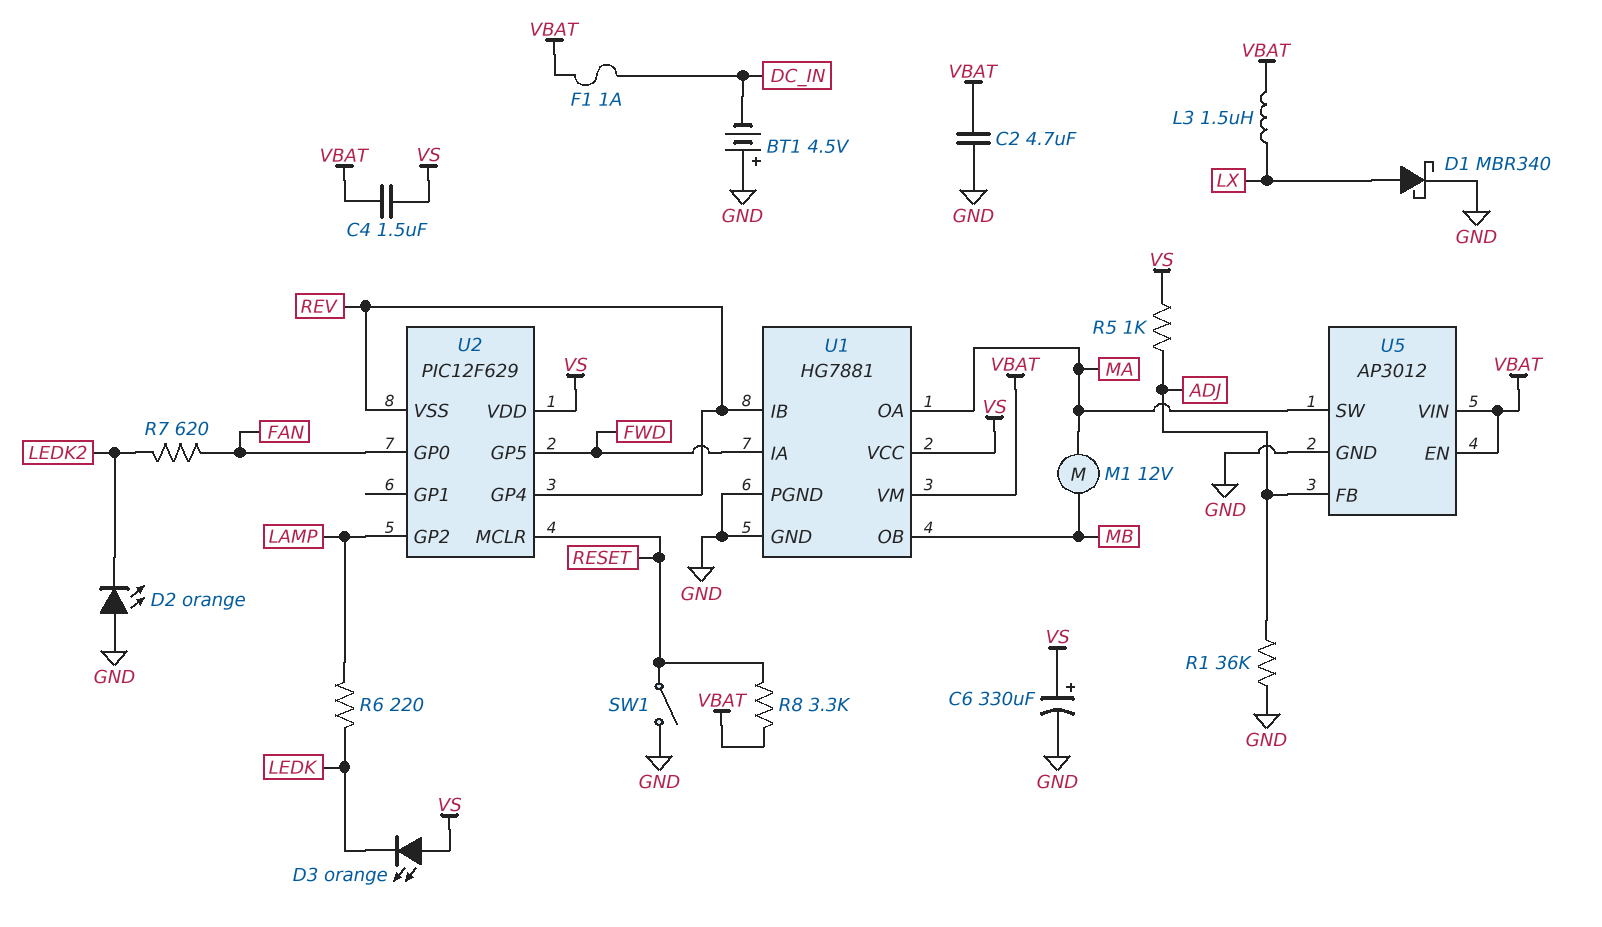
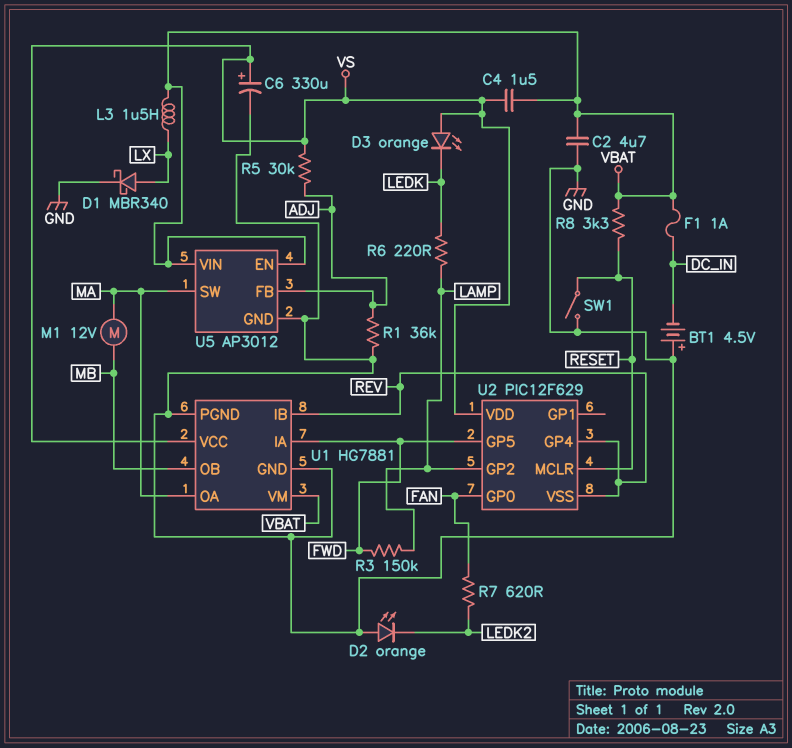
R3: none -> 150k (FWD, LAMP)
R5: 1k (ADJ, VS) -> 30k (ADJ, VS)

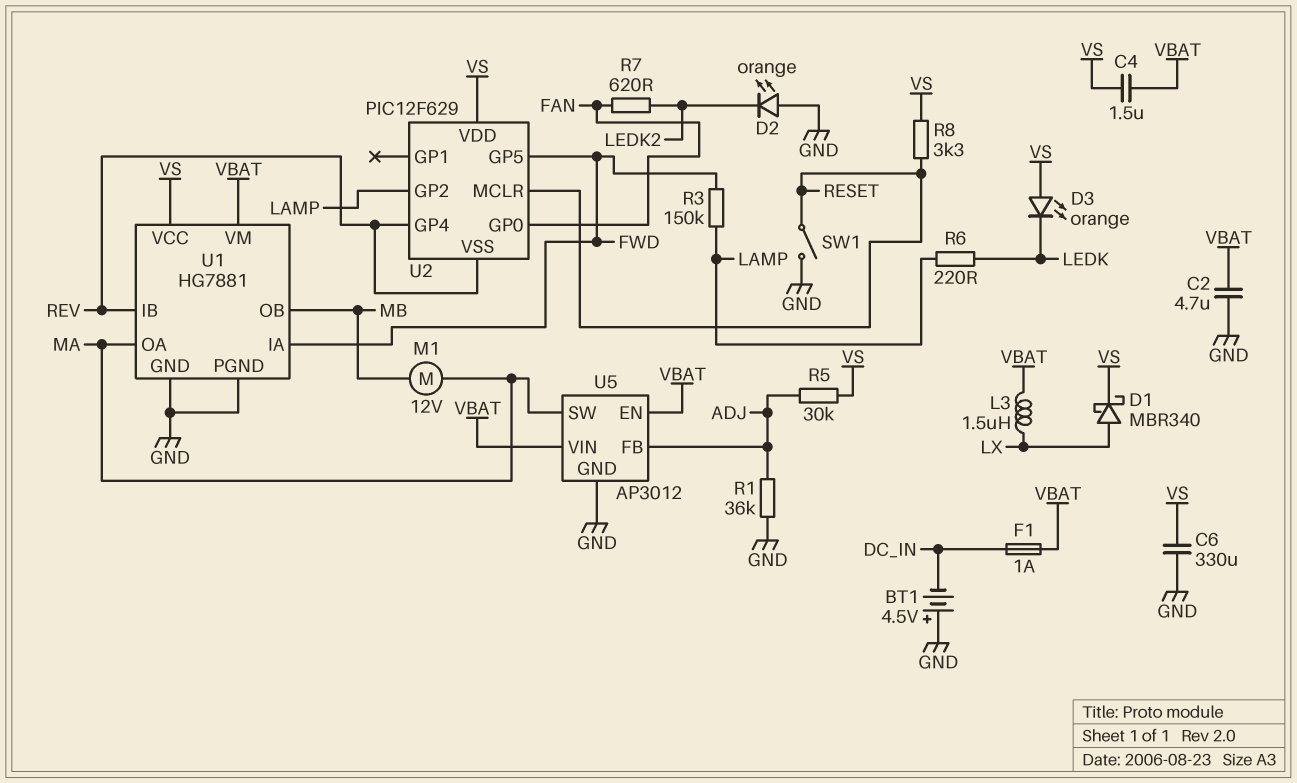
C6: 330uF (plus VS, minus GND) -> 330uF (GND, VS)
D1: schottky MBR340 (A LX, K GND) -> schottky MBR340 (A LX, K VS)
R8: 3.3k (RESET, VBAT) -> 3.3k (RESET, VS)

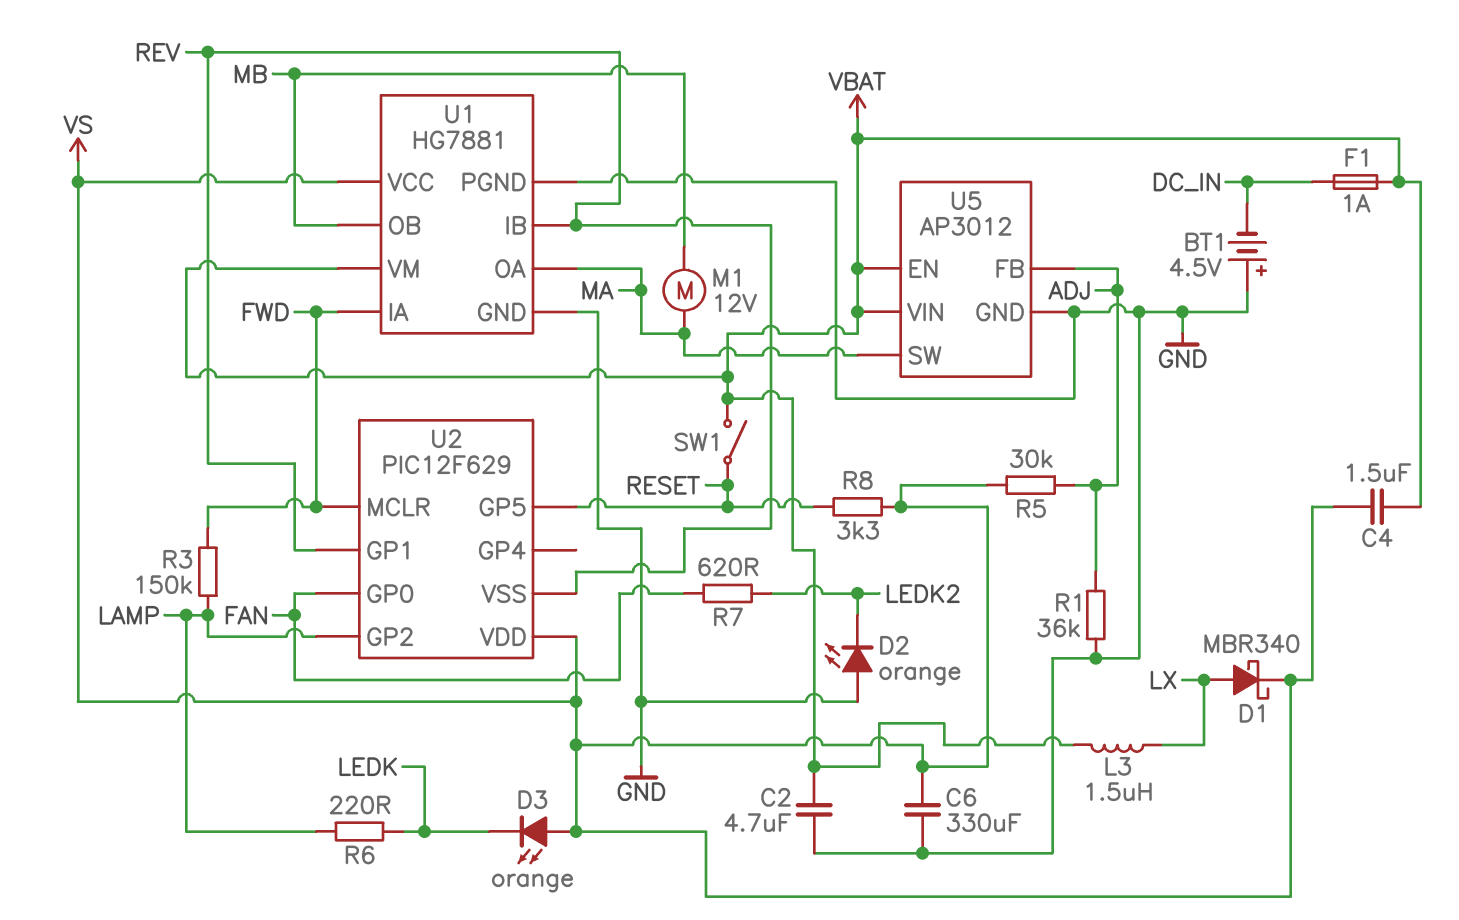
SW1: switch (GND, RESET) -> switch (RESET, VBAT)
U2 pin GP1: none -> REV
U2 pin GP4: REV -> none
U2 pin GP5: FWD -> RESET
U2 pin MCLR: RESET -> FWD

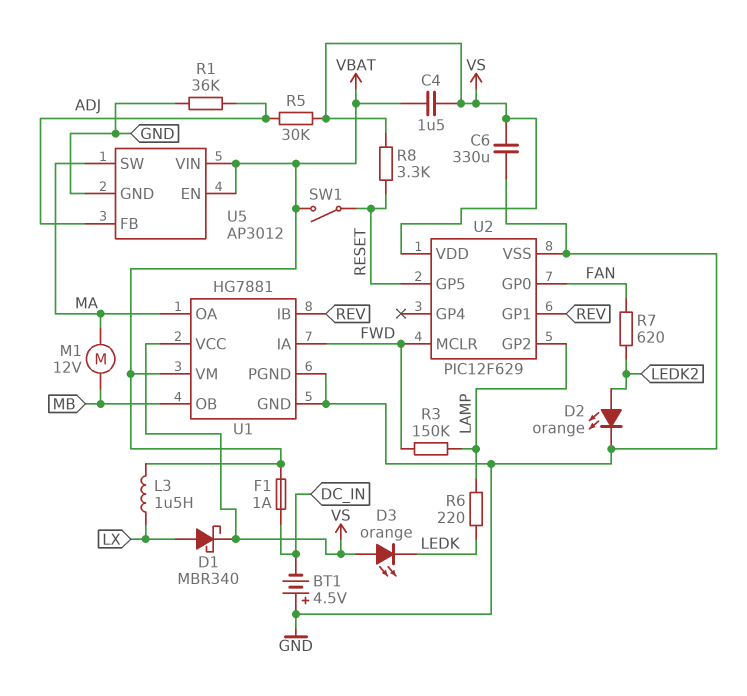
C2: 4.7uF (GND, VBAT) -> none
D2: LED orange (A GND, K LEDK2) -> LED orange (A LEDK2, K GND)
U2 pin VSS: REV -> GND

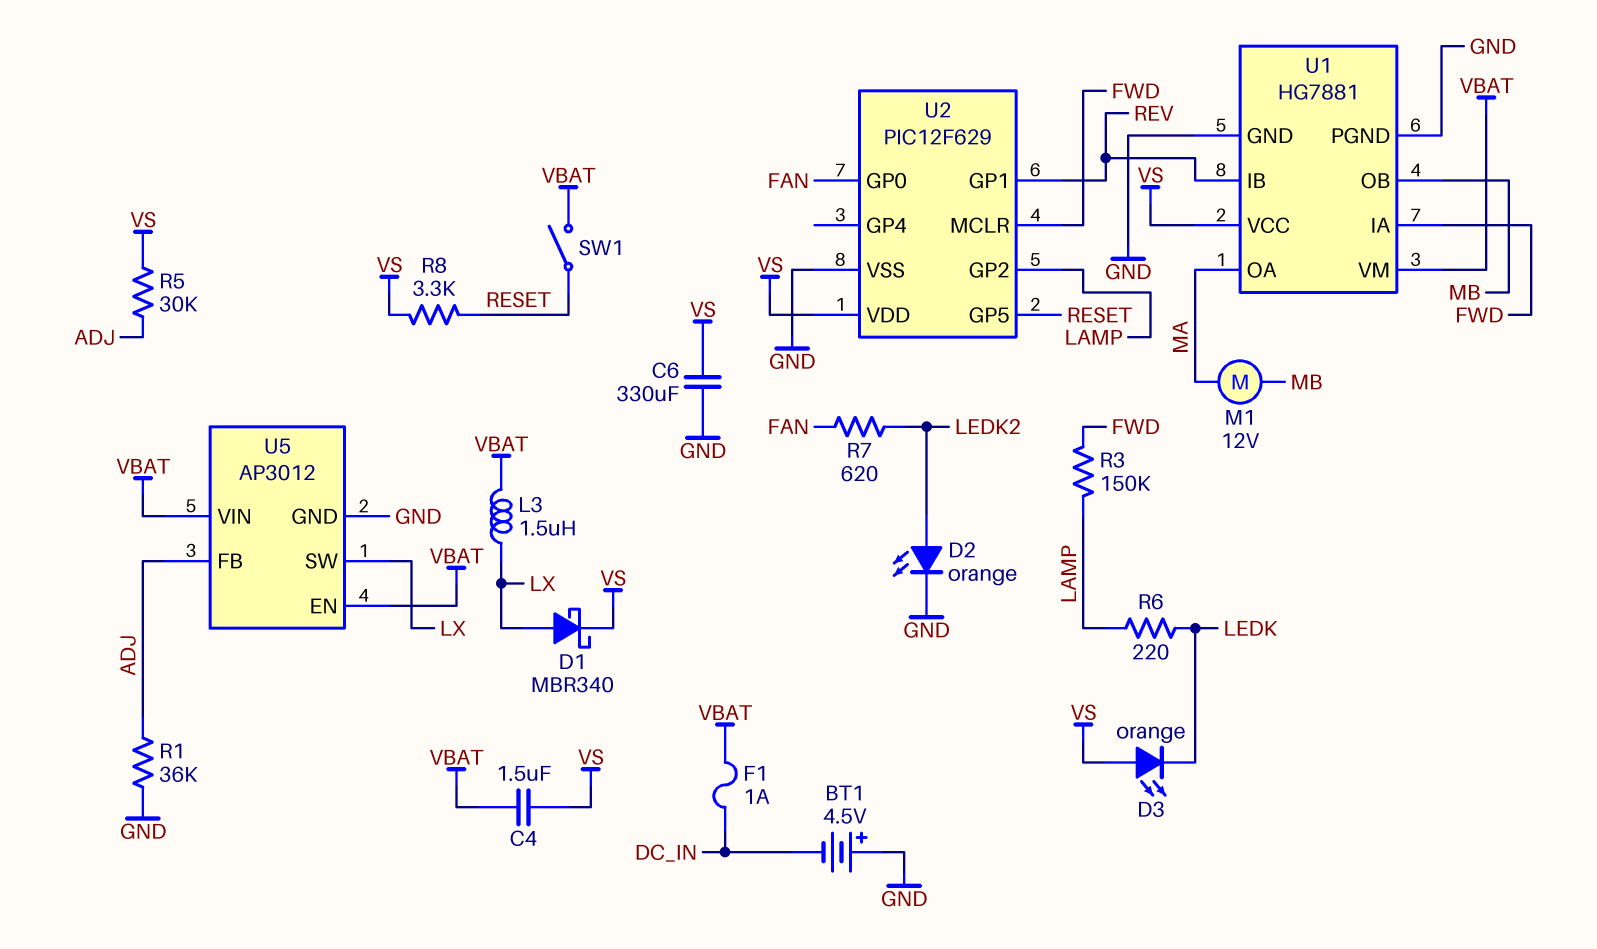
U5 pin SW: MA -> LX

